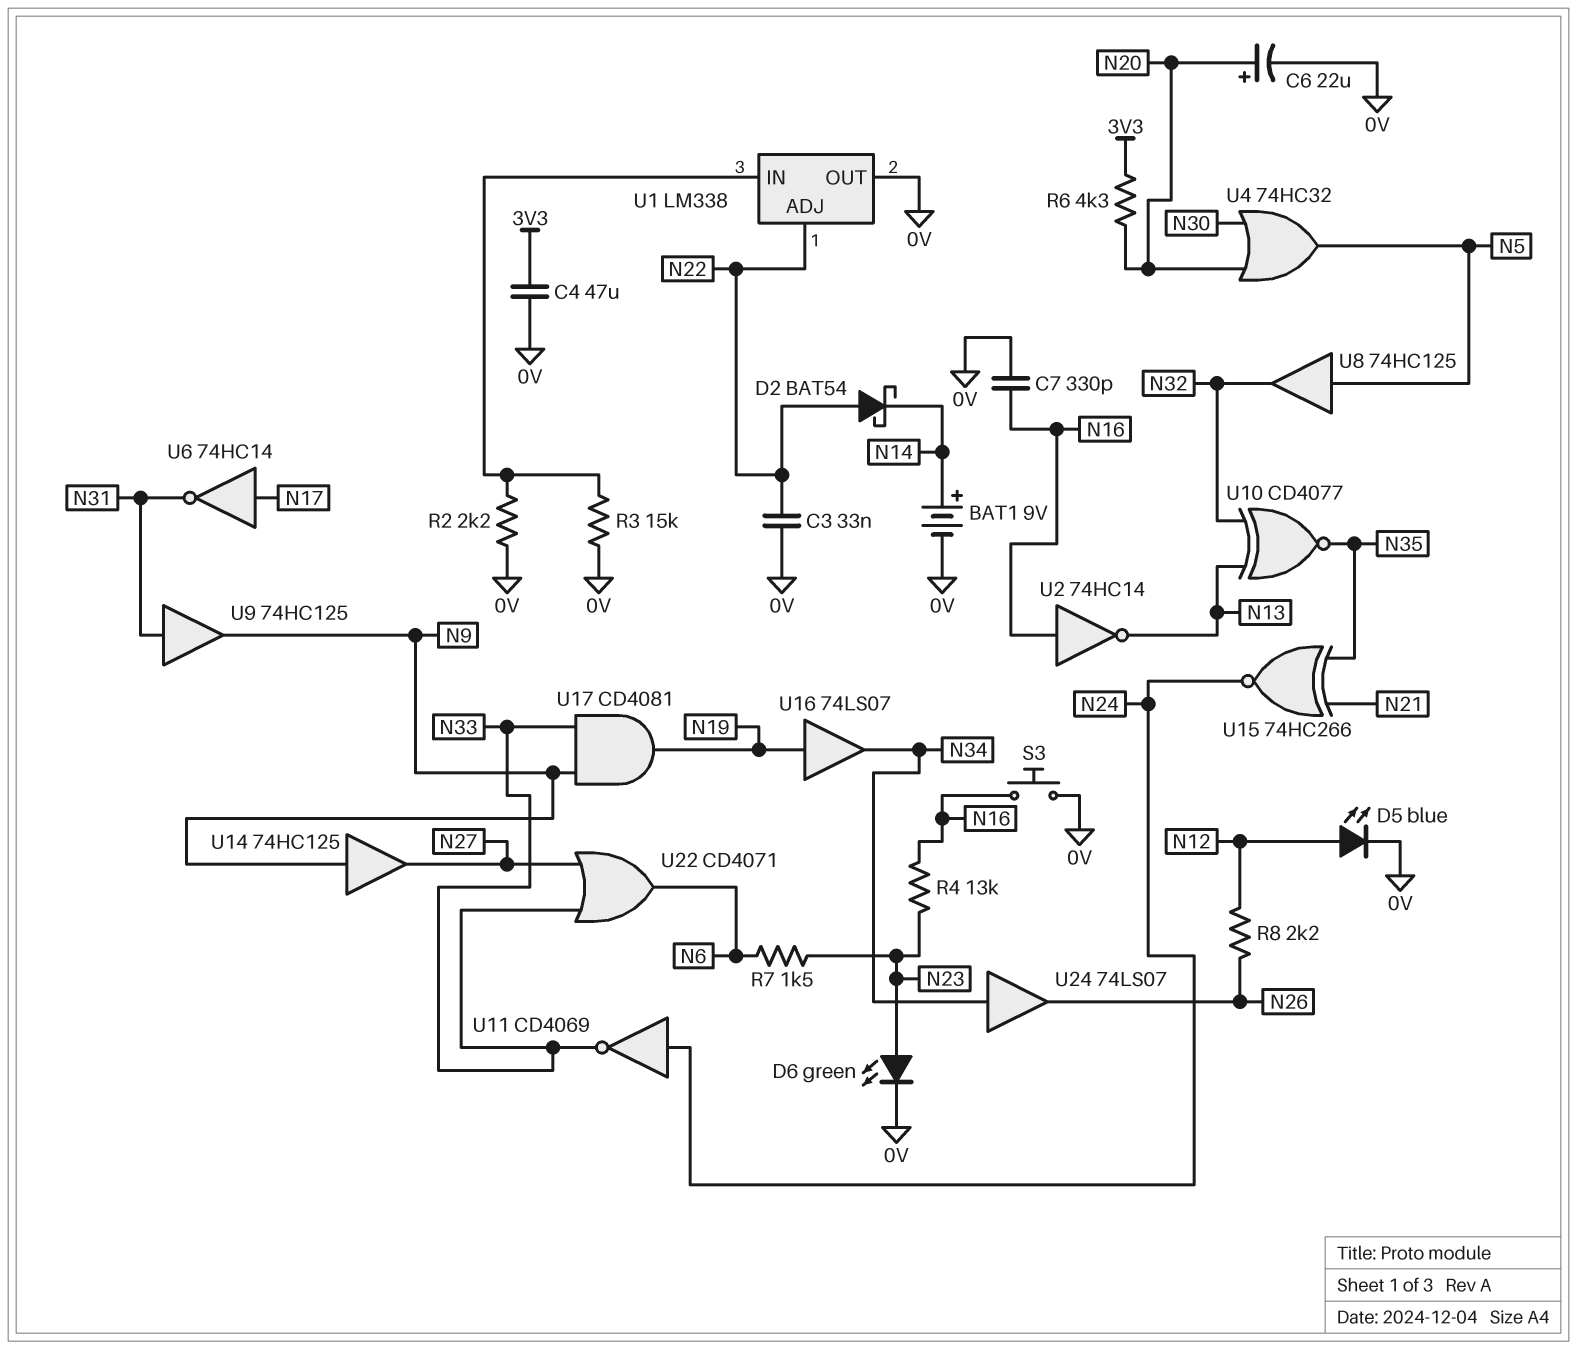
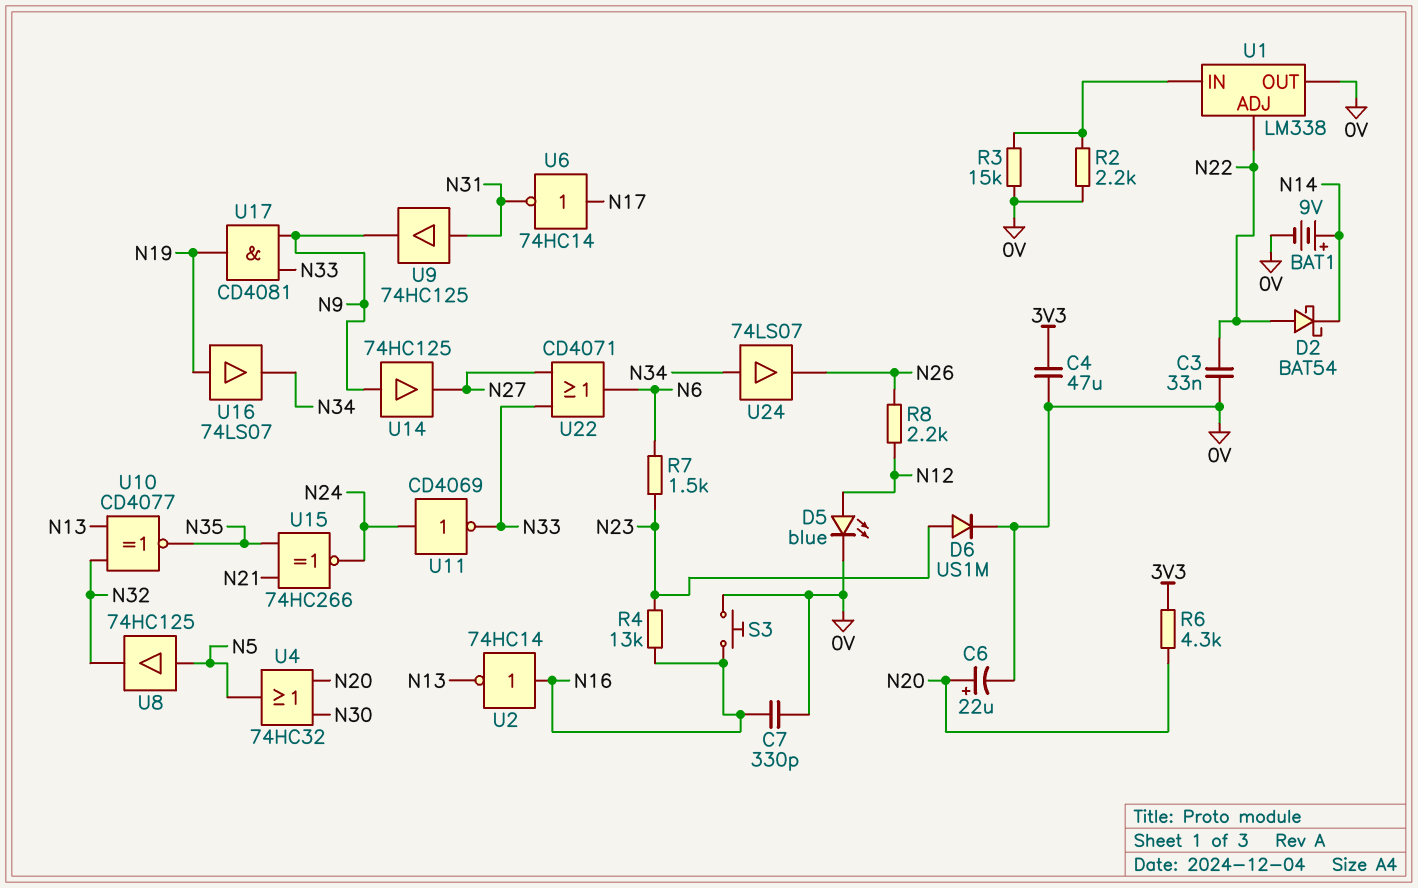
D6: LED green (A N23, K 0V) -> diode US1M (A N23, K 0V)

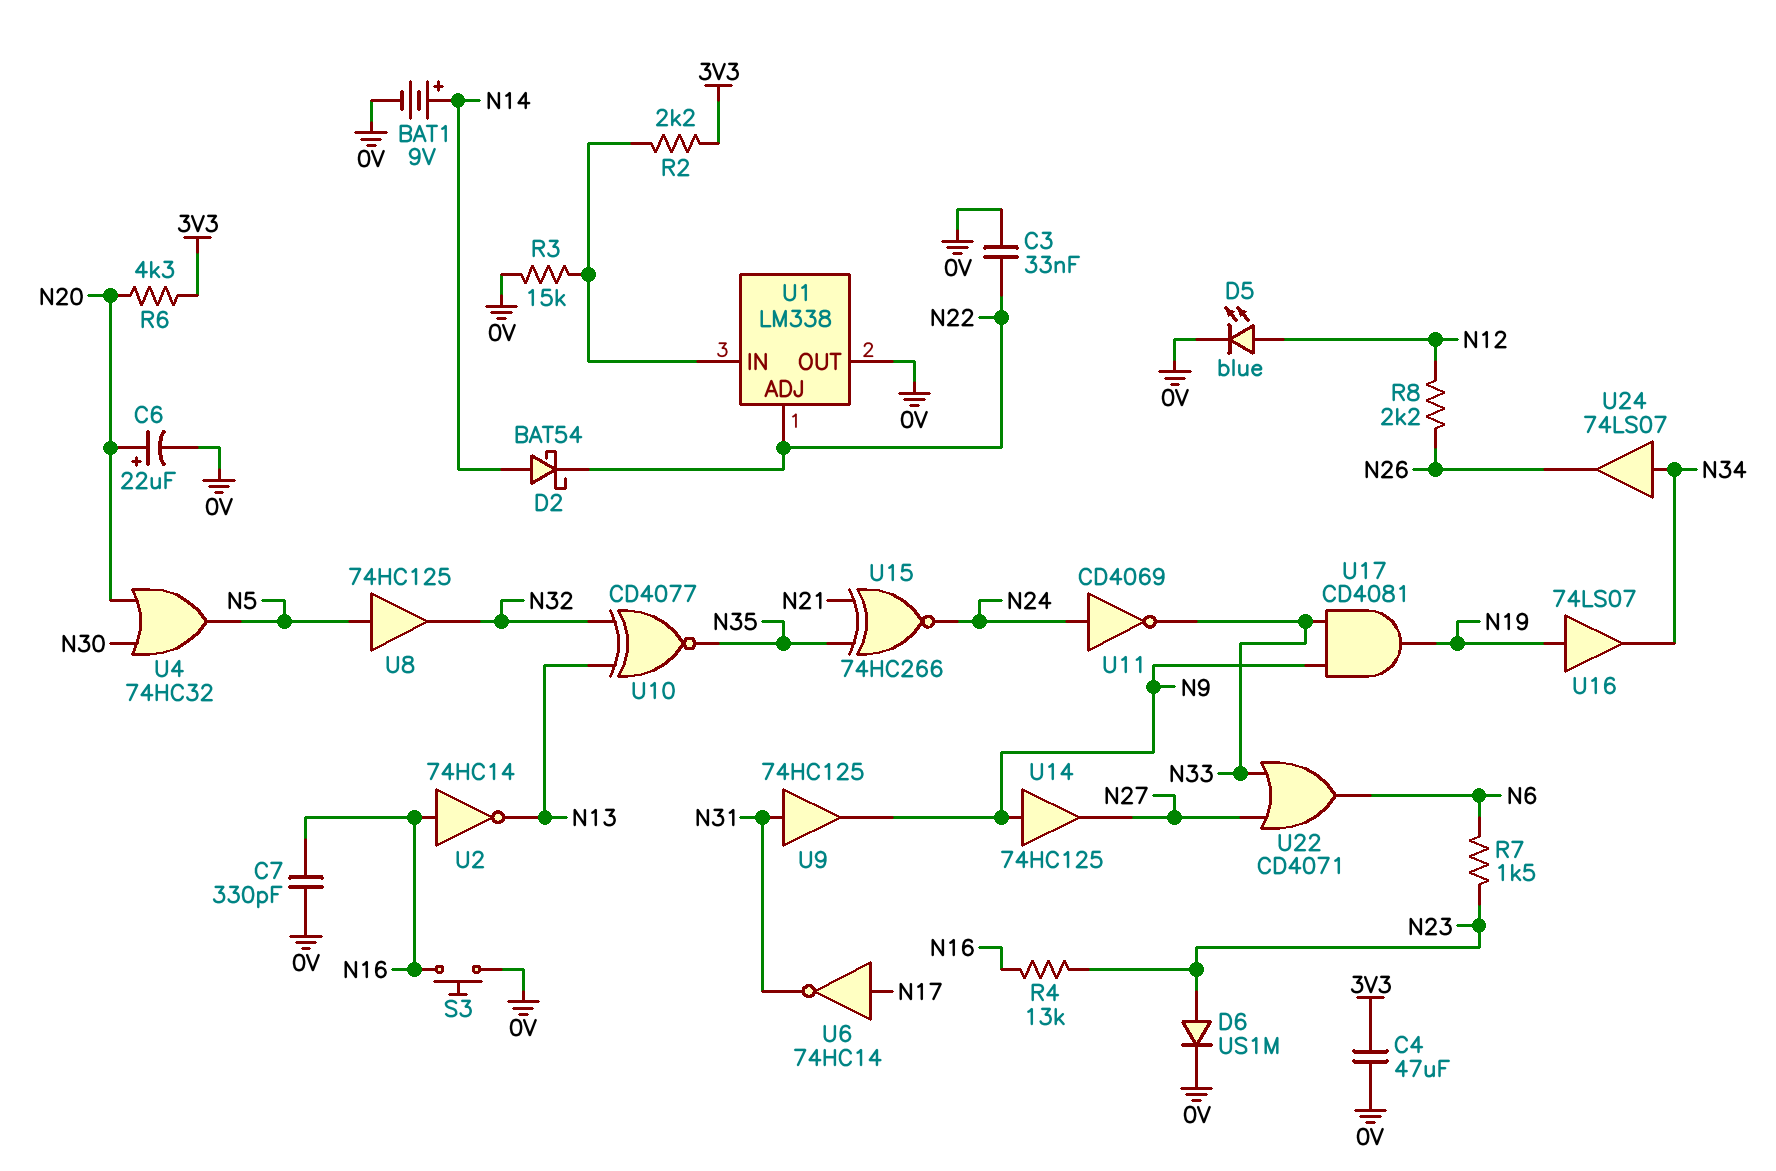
D2: schottky BAT54 (A N22, K N14) -> schottky BAT54 (A N14, K N22)
R2: 2.2k (0V, U1/IN) -> 2.2k (3V3, U1/IN)

